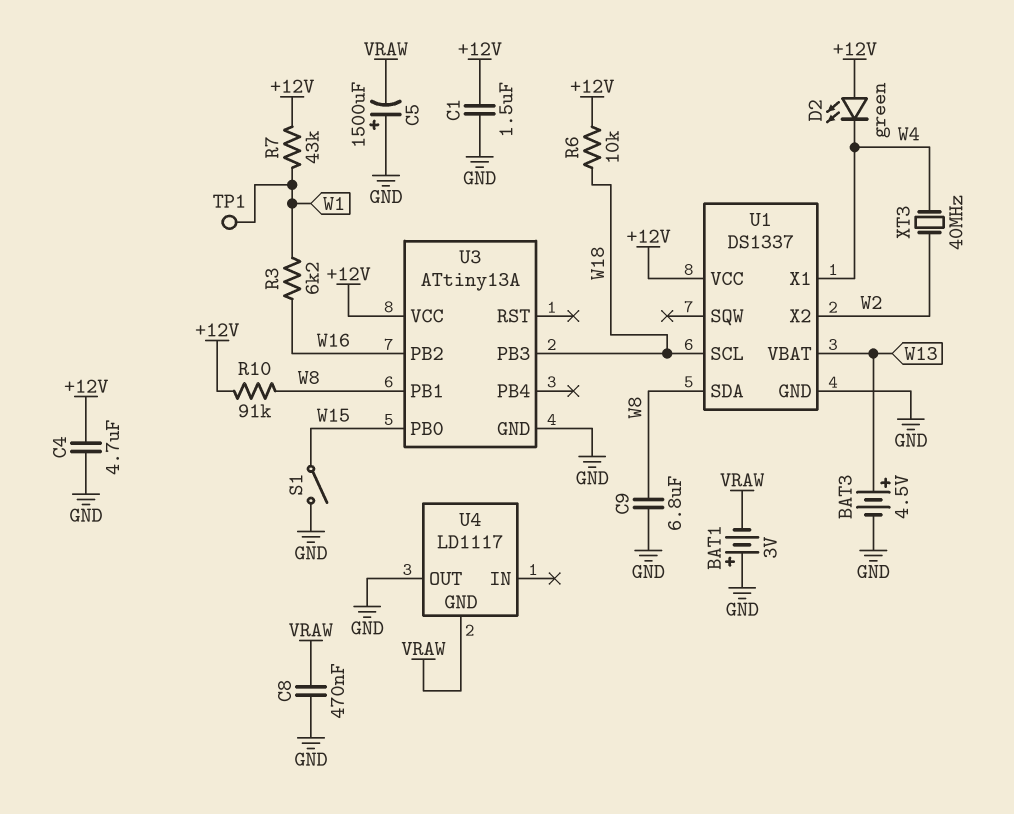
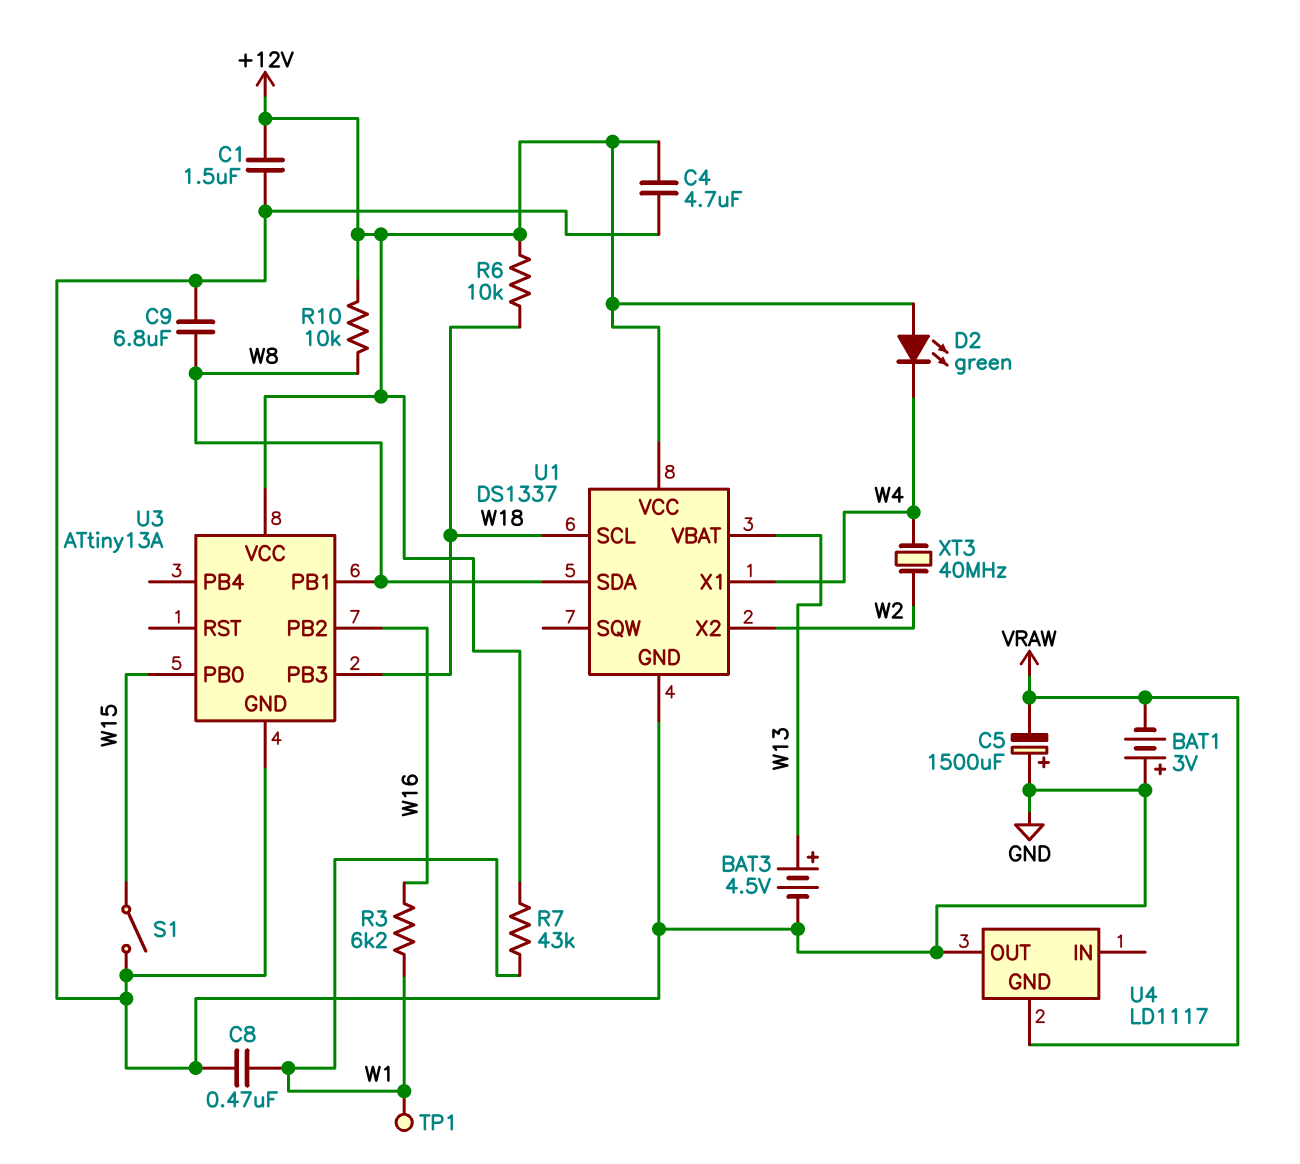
C8: 470nF (GND, VRAW) -> 470nF (GND, W1)
R10: 91k (+12V, W8) -> 10k (+12V, W8)

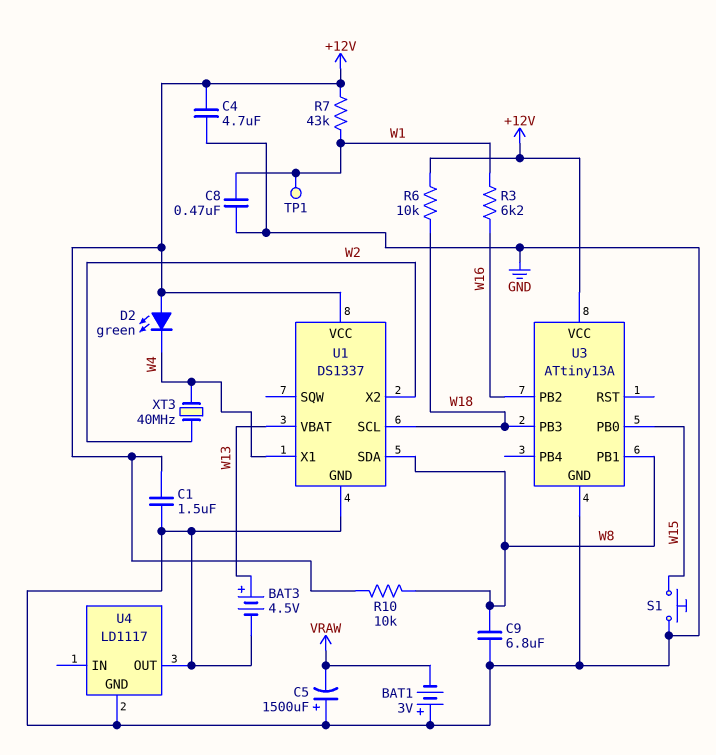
S1: switch (GND, W15) -> button (GND, W15)
U4 pin GND: VRAW -> GND

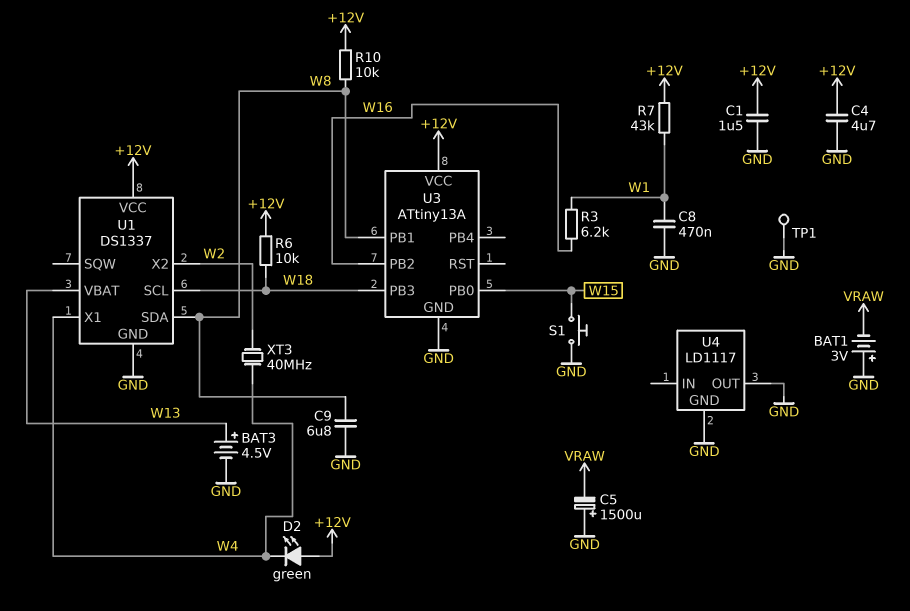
TP1: test point (W1) -> test point (GND)

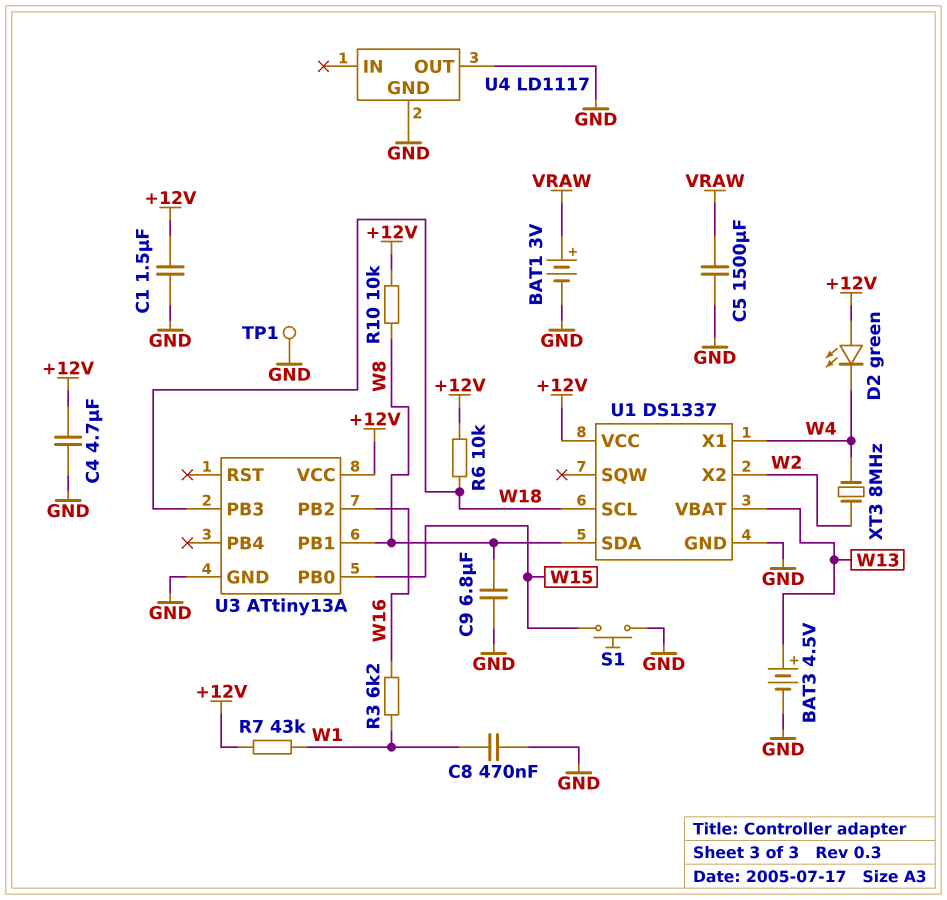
BAT1: 3V (plus GND, minus VRAW) -> 3V (plus VRAW, minus GND)
C5: 1500uF (plus GND, minus VRAW) -> 1500uF (GND, VRAW)
XT3: 40MHz (W2, W4) -> 8MHz (W2, W4)

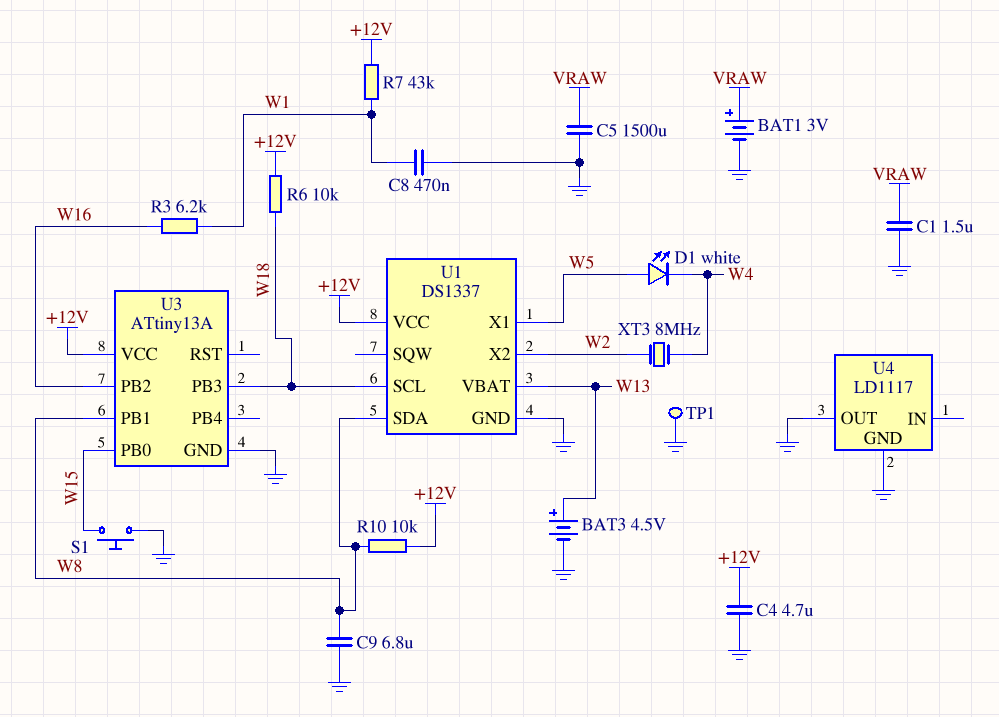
C1: 1.5uF (+12V, GND) -> 1.5uF (GND, VRAW)
D1: none -> LED white (A W5, K W4)
D2: LED green (A +12V, K W4) -> none
U1 pin X1: W4 -> W5

